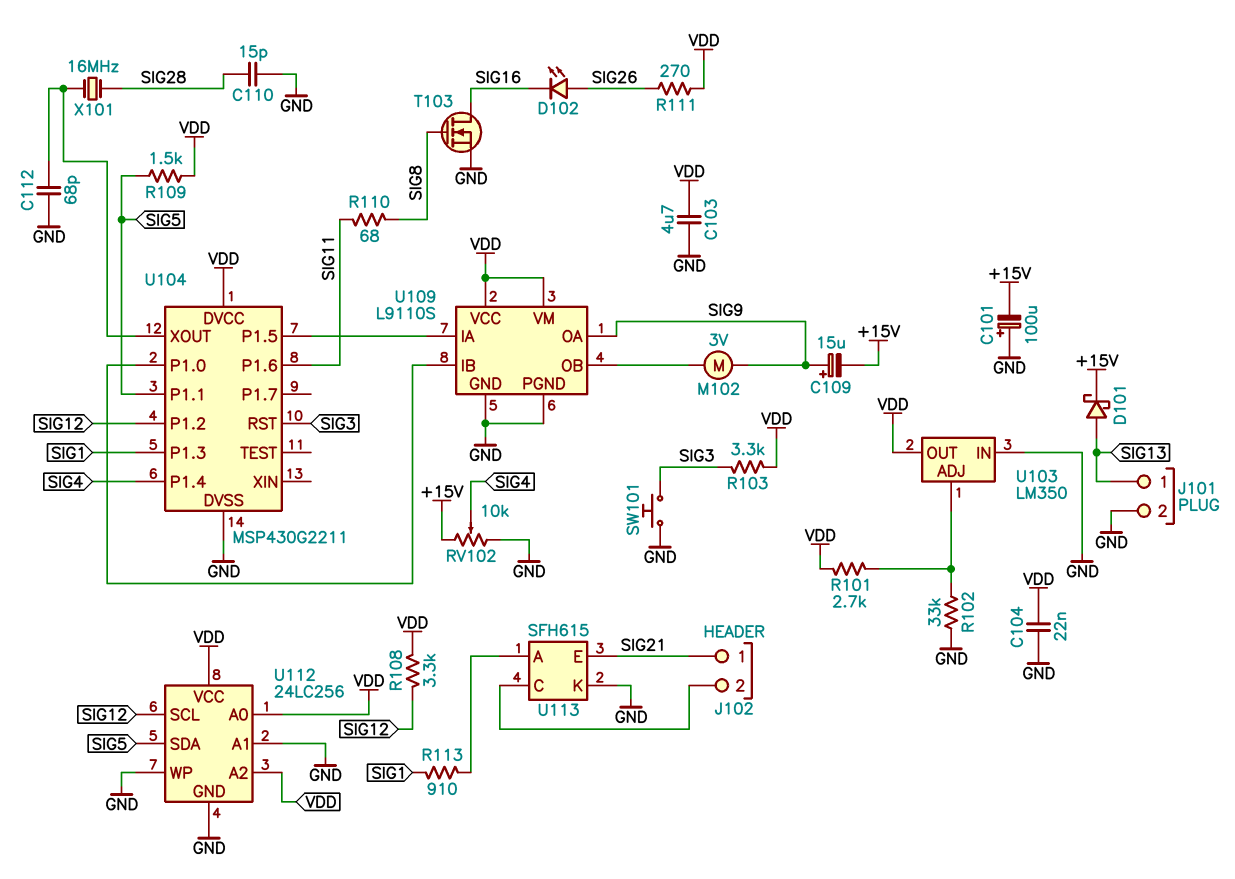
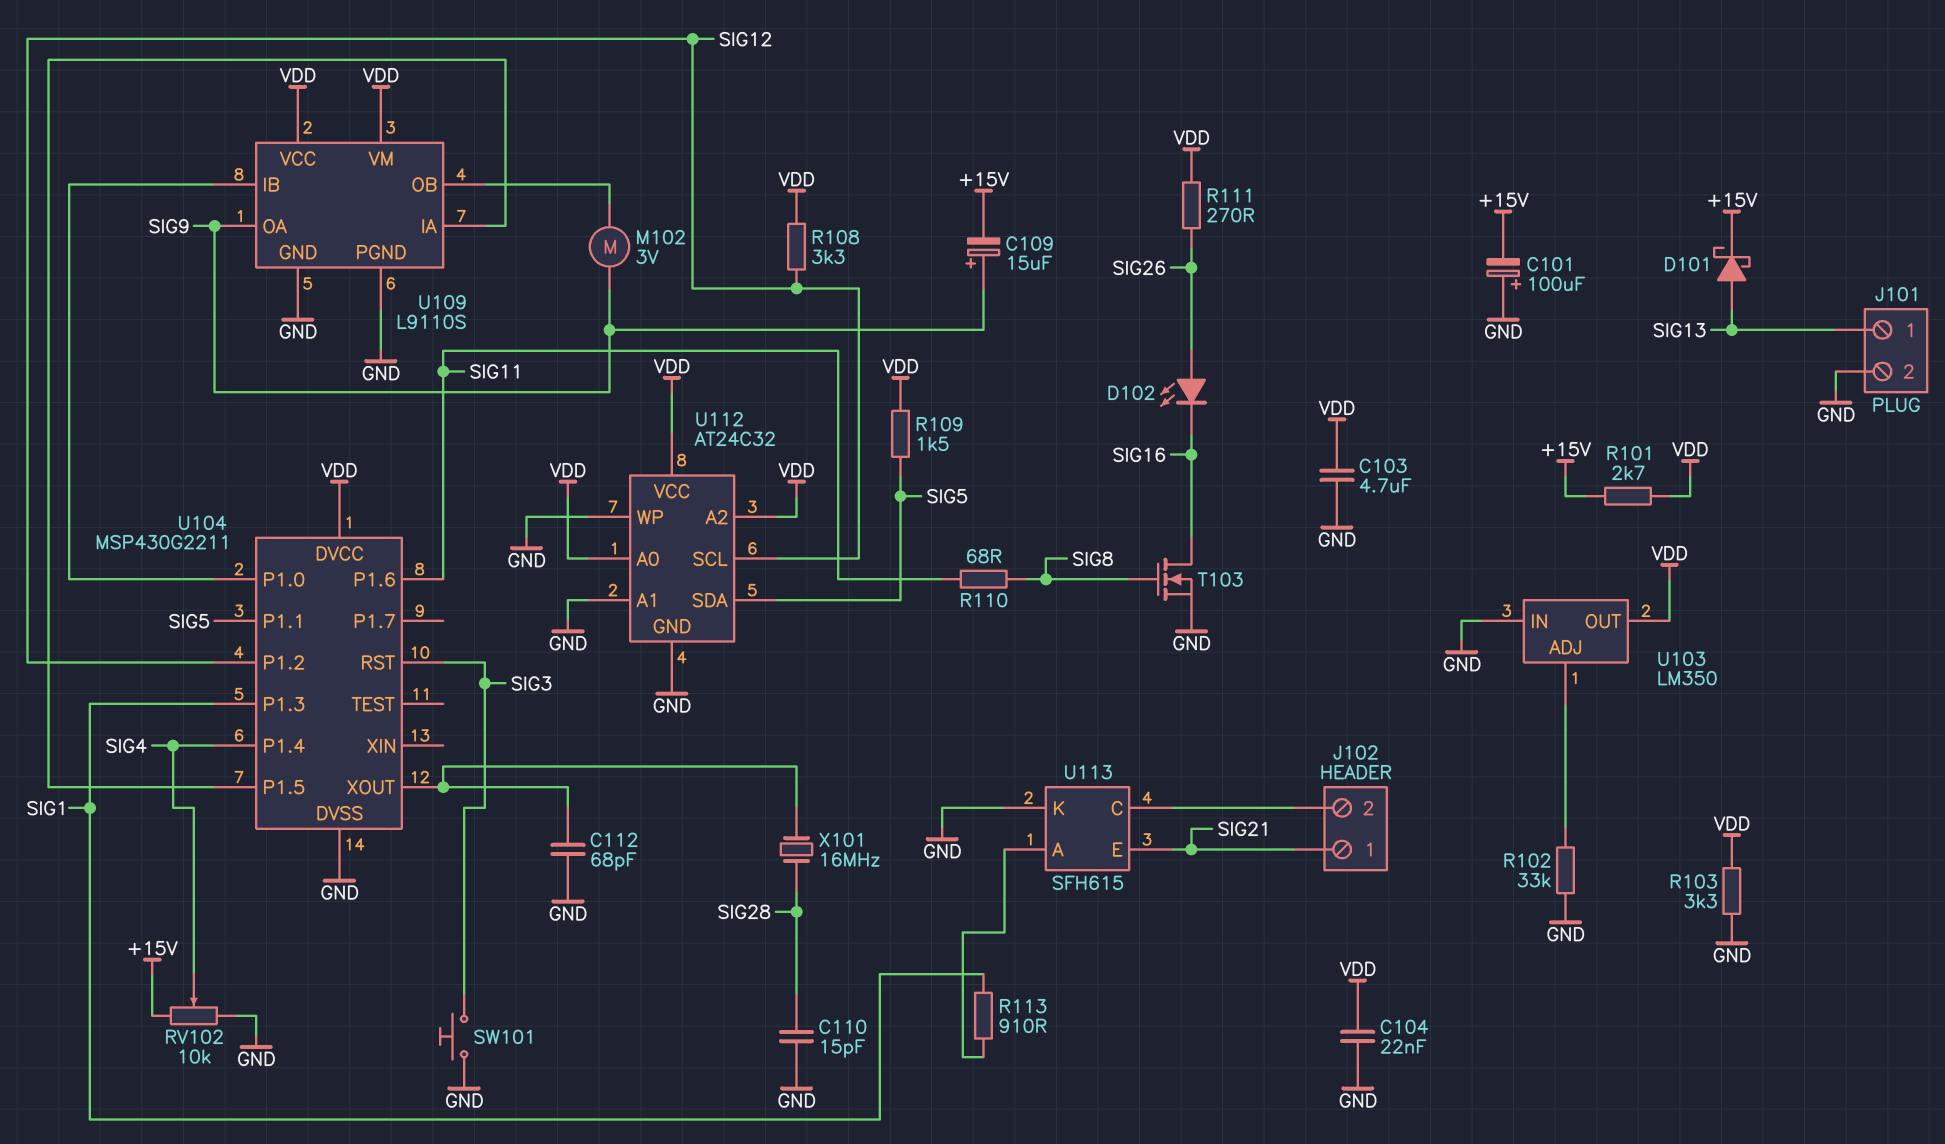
R101: 2.7k (U103/ADJ, VDD) -> 2.7k (+15V, VDD)
R103: 3.3k (SIG3, VDD) -> 3.3k (GND, VDD)
U112: 24LC256 -> AT24C32

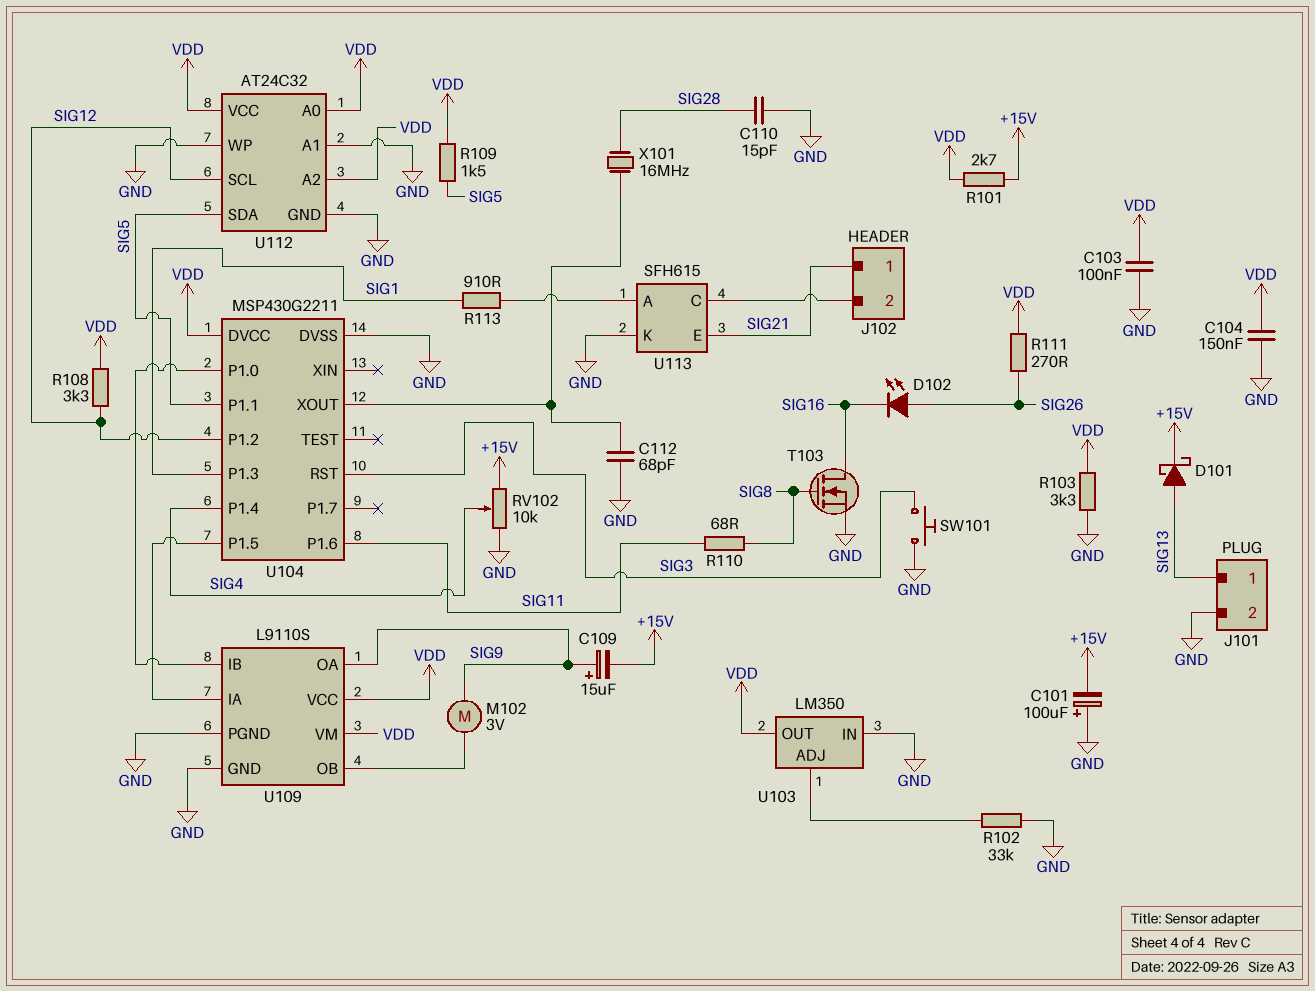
C103: 4.7uF (GND, VDD) -> 100nF (GND, VDD)
C104: 22nF (GND, VDD) -> 150nF (GND, VDD)

